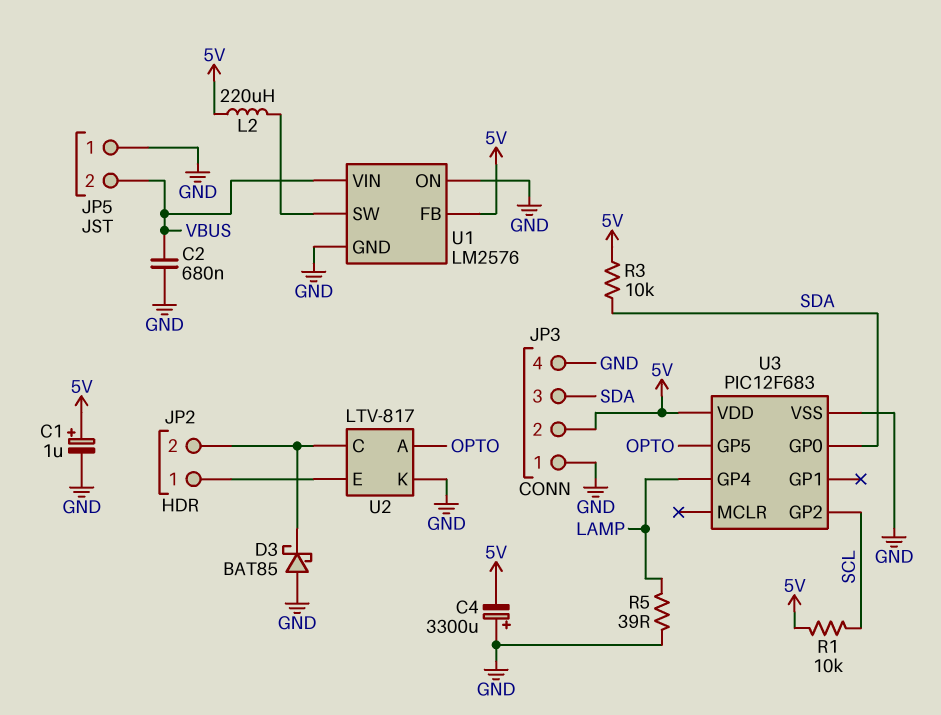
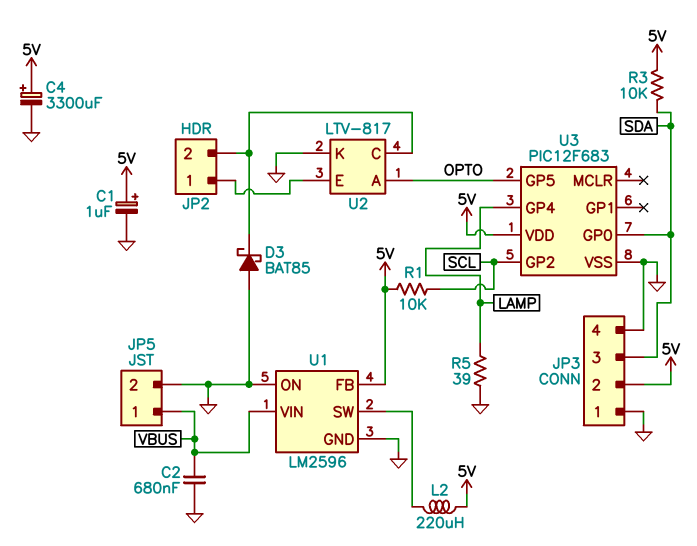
C4: 3300uF (plus GND, minus 5V) -> 3300uF (plus 5V, minus GND)
JP5 pin 1: GND -> VBUS
JP5 pin 2: VBUS -> GND
U1: LM2576 -> LM2596

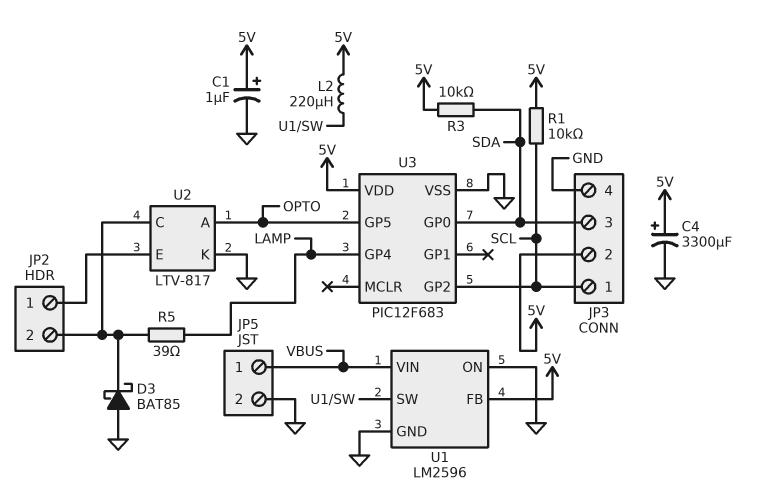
C2: 680nF (GND, VBUS) -> none
JP3 pin 1: GND -> SCL
R5: 39 (GND, LAMP) -> 39 (JP2/2, LAMP)

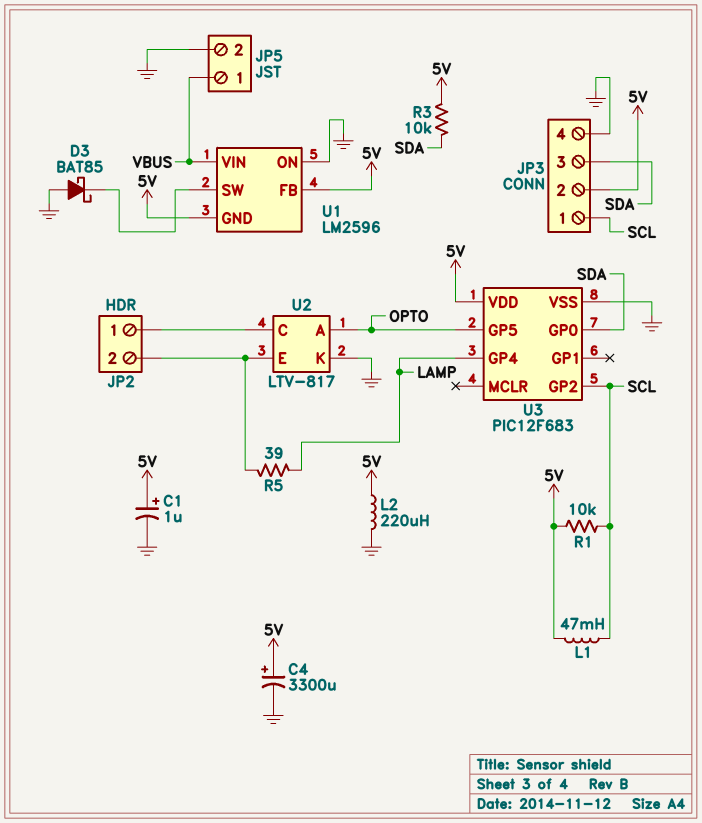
D3: schottky BAT85 (A GND, K JP2/2) -> schottky BAT85 (A GND, K U1/SW)
L1: none -> 47mH (5V, SCL)
L2: 220uH (5V, U1/SW) -> 220uH (5V, GND)
U1 pin GND: GND -> 5V
U2 pin C: JP2/2 -> JP2/1
U2 pin E: JP2/1 -> JP2/2

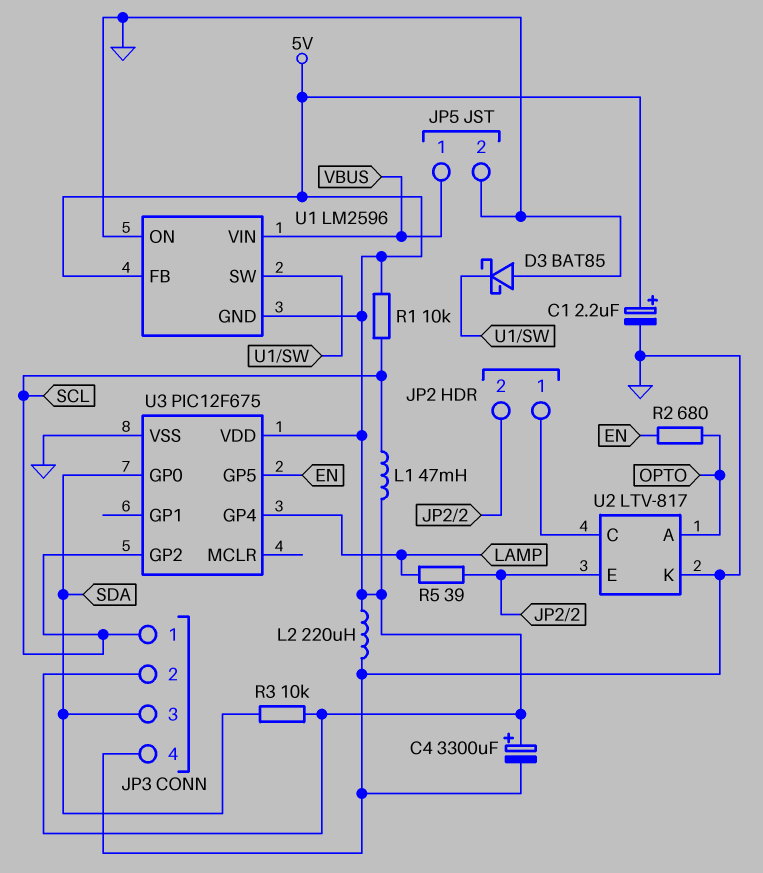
C1: 1uF (plus 5V, minus GND) -> 2.2uF (plus 5V, minus GND)
R2: none -> 680 (EN, OPTO)
U3: PIC12F683 -> PIC12F675
U3 pin GP5: OPTO -> EN

